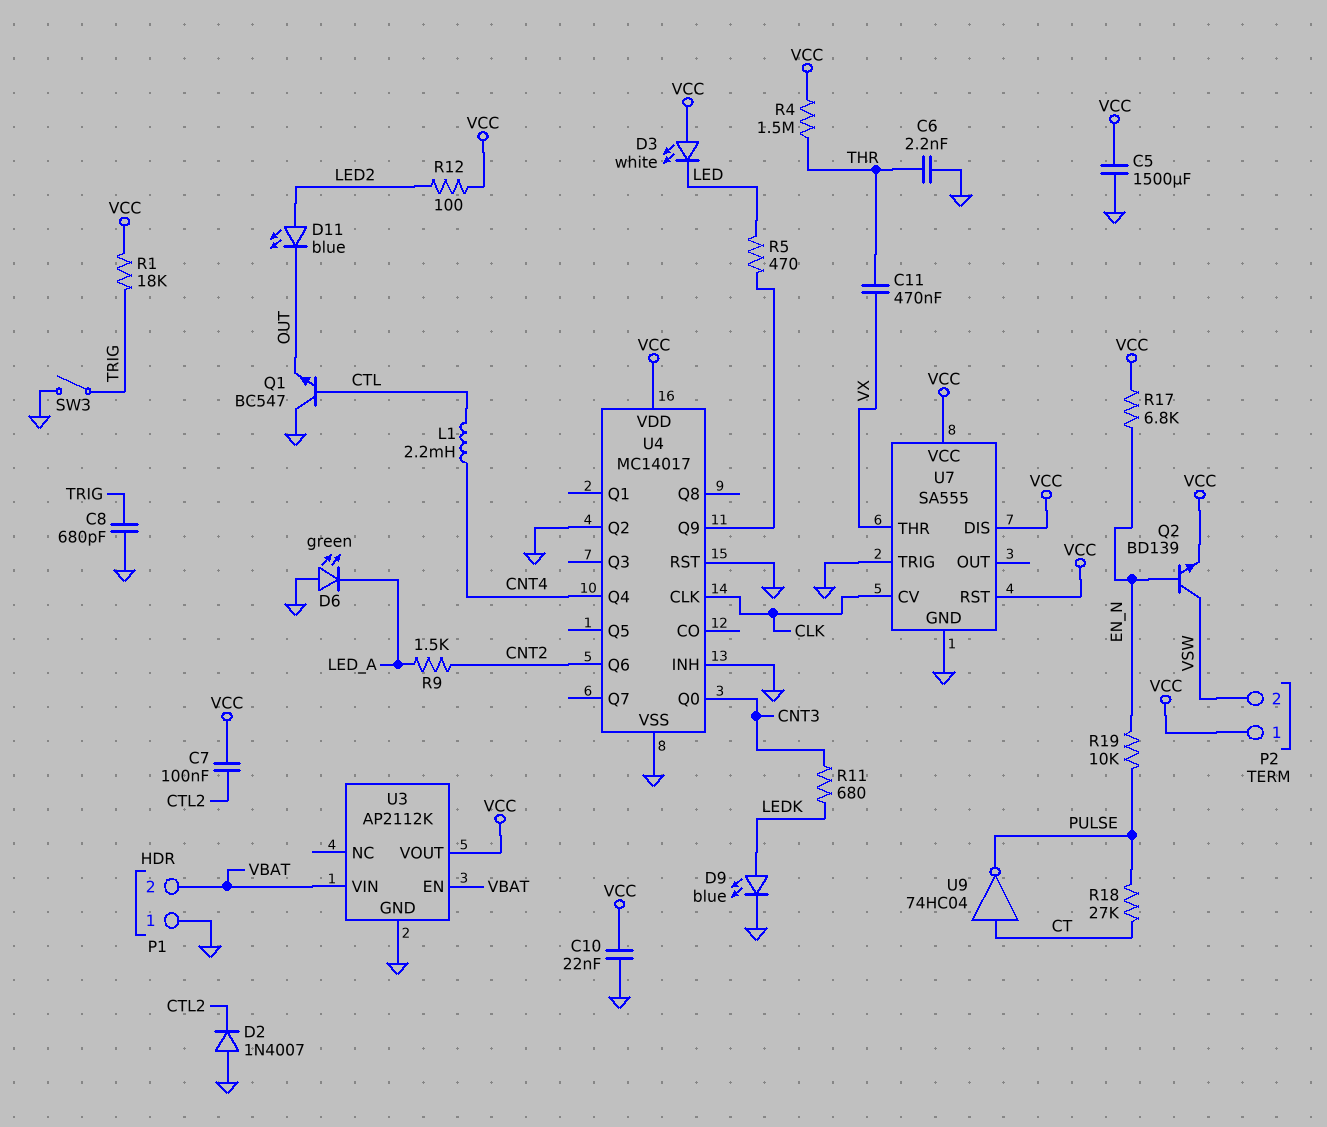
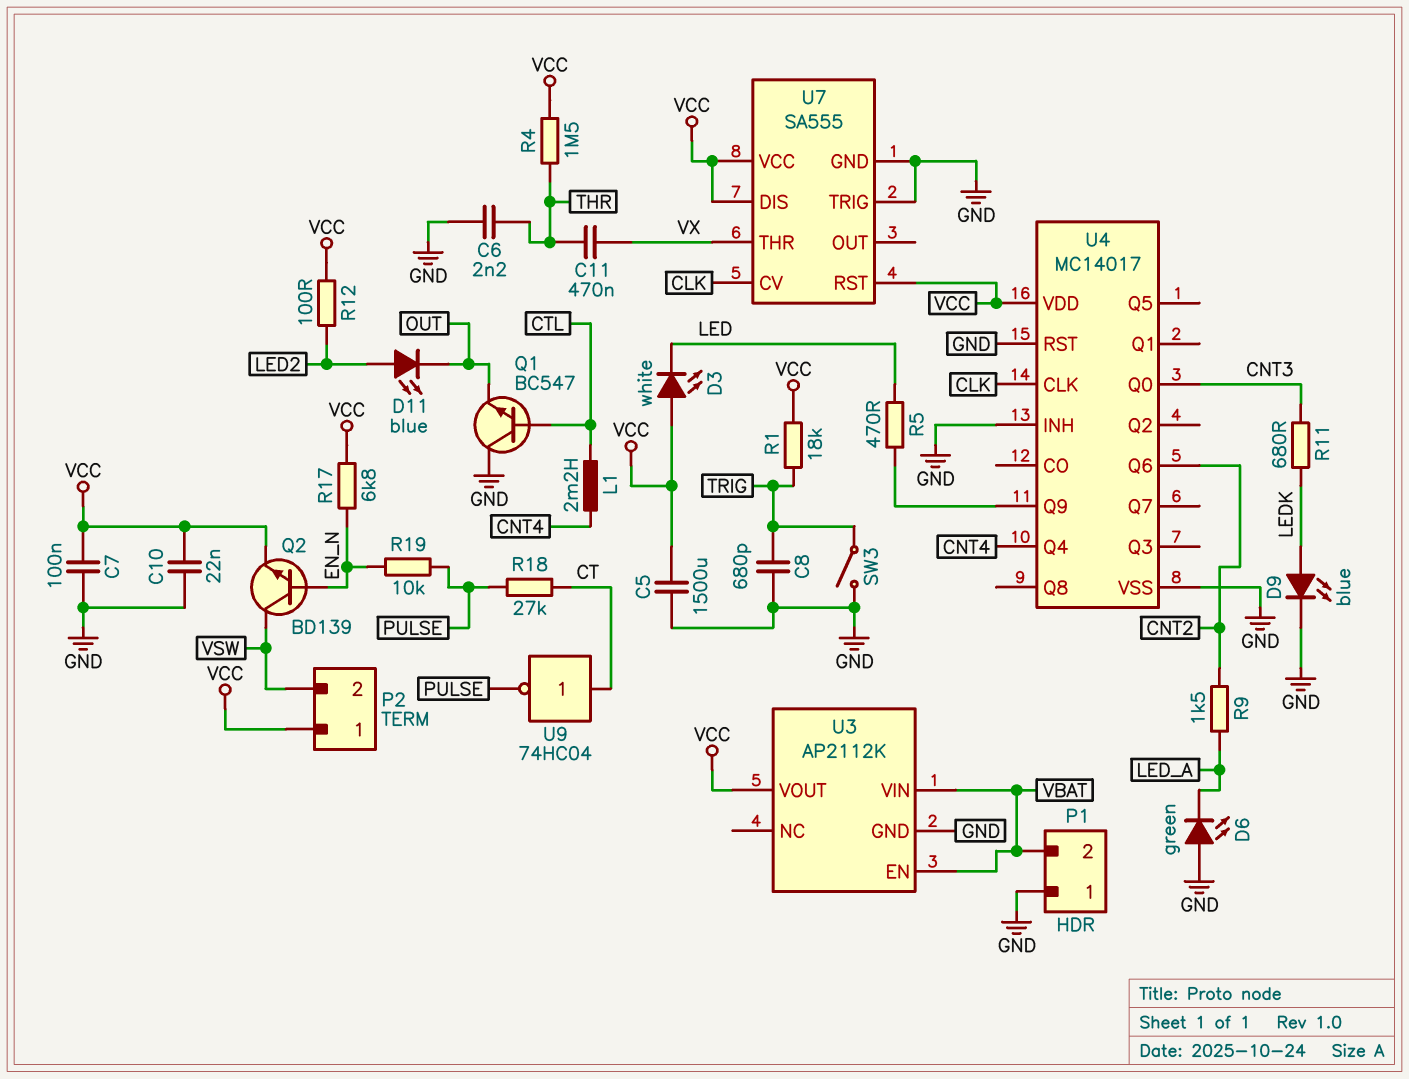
C7: 100nF (CTL2, VCC) -> 100nF (GND, VCC)
D2: diode 1N4007 (A GND, K CTL2) -> none
U4 pin Q2: GND -> none

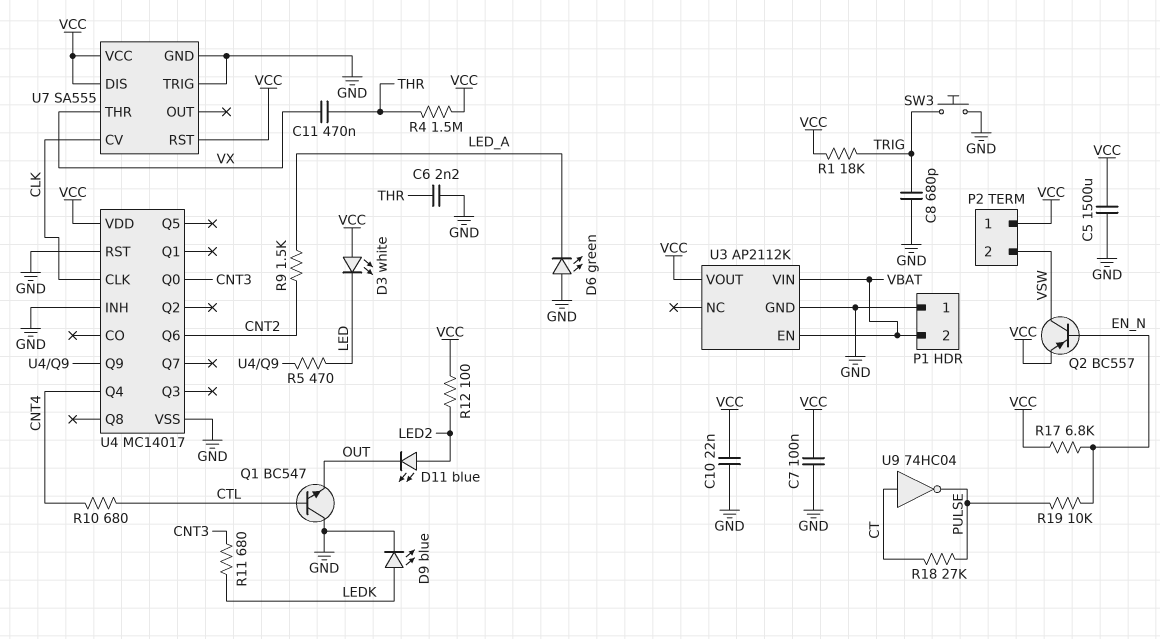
L1: 2.2mH (CNT4, CTL) -> none
Q2: NPN BD139 (B EN_N, C VSW, E VCC) -> PNP BC557 (B EN_N, C VSW, E VCC)
R10: none -> 680 (CNT4, CTL)
SW3: switch (GND, TRIG) -> button (GND, TRIG)

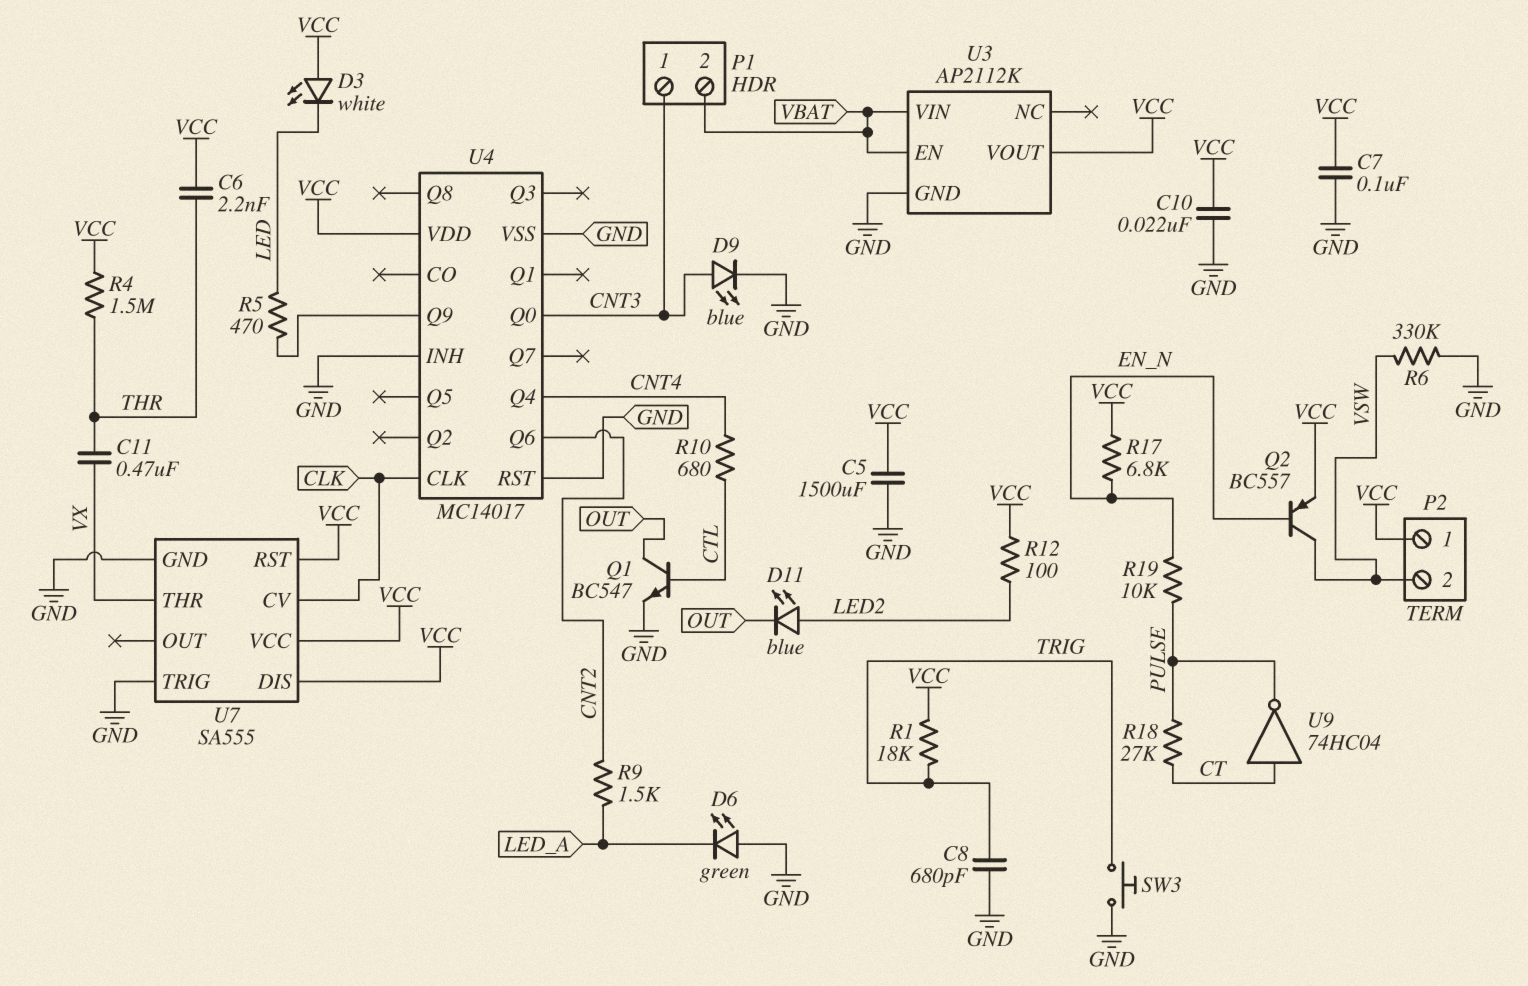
C6: 2.2nF (GND, THR) -> 2.2nF (THR, VCC)
D9: LED blue (A LEDK, K GND) -> LED blue (A CNT3, K GND)
P1 pin 1: GND -> CNT3
Q1: NPN BC547 (B CTL, C GND, E OUT) -> NPN BC547 (B CTL, C OUT, E GND)
R6: none -> 330k (GND, VSW)
R11: 680 (CNT3, LEDK) -> none

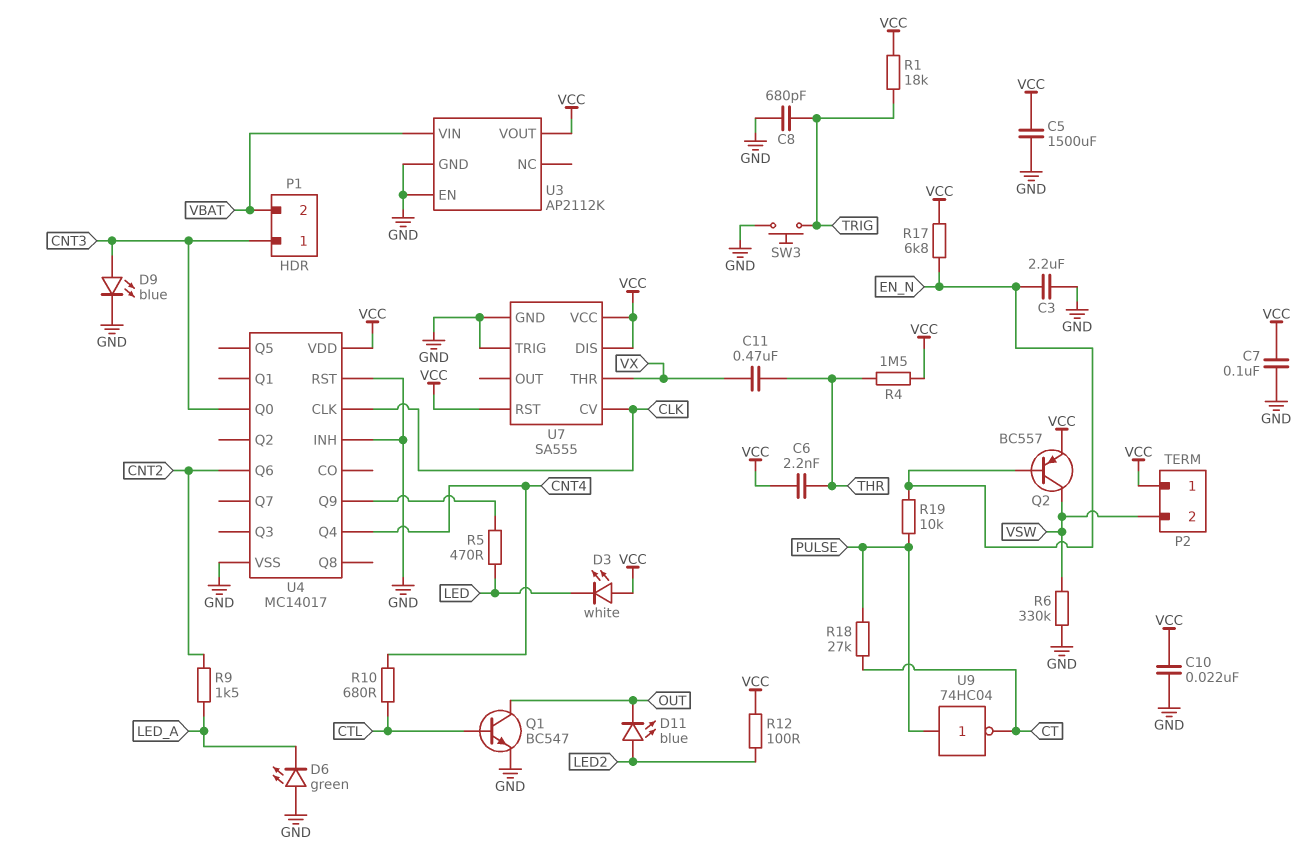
C3: none -> 2.2uF (EN_N, GND)
U3 pin EN: VBAT -> GND
U9: NOT 74HC04 (in CT, out PULSE) -> NOT 74HC04 (in PULSE, out CT)

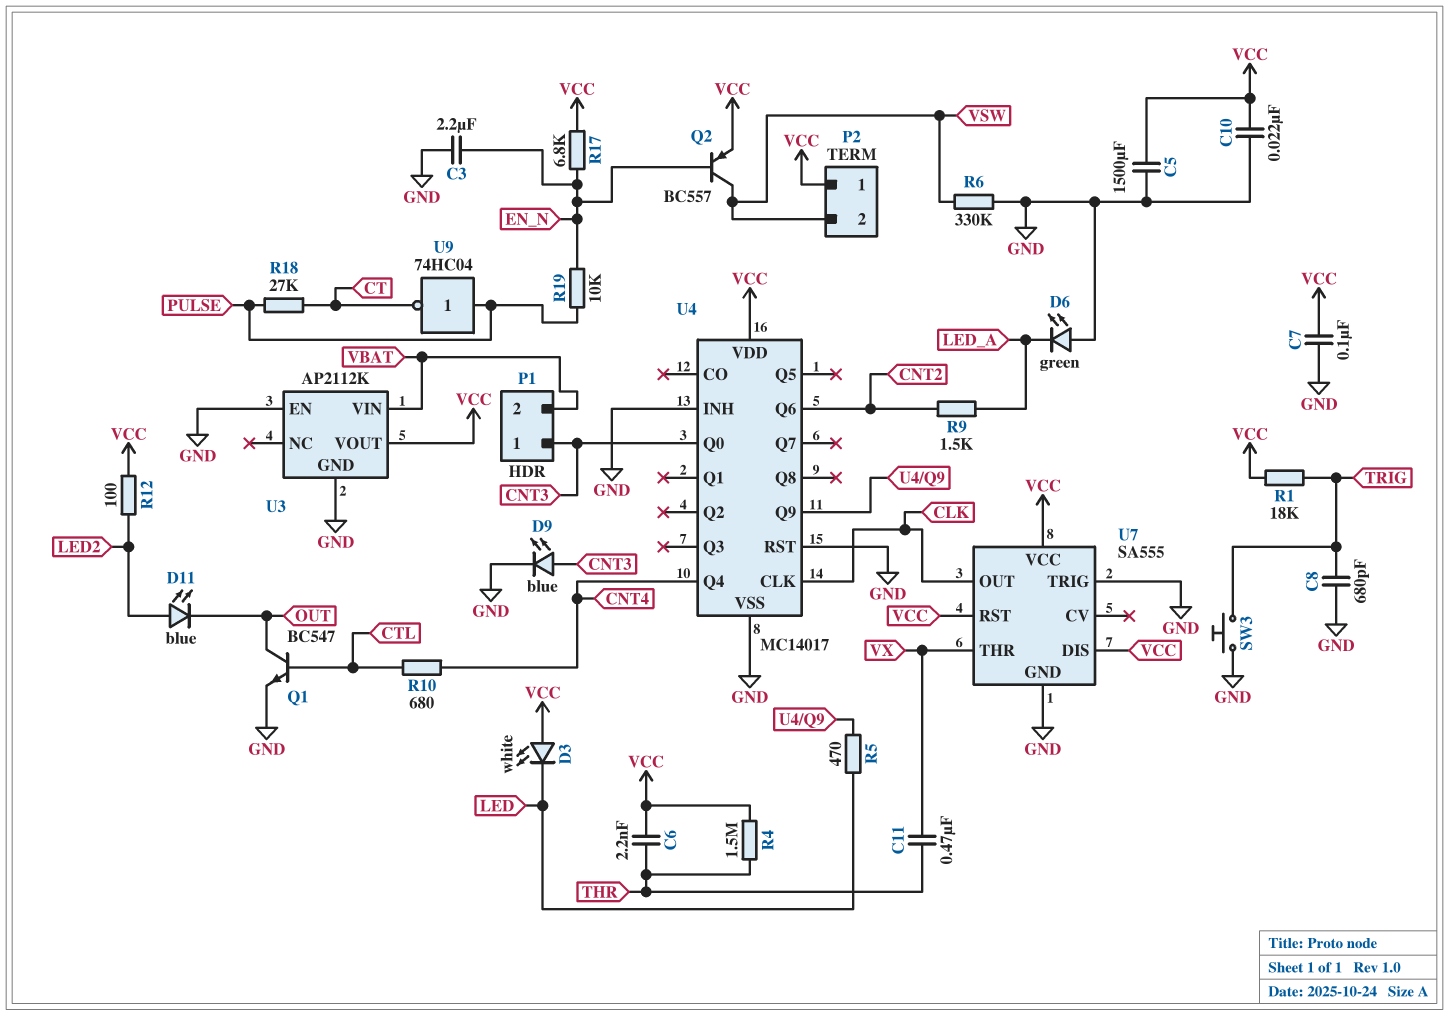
U7 pin CV: CLK -> none
U7 pin OUT: none -> CLK

